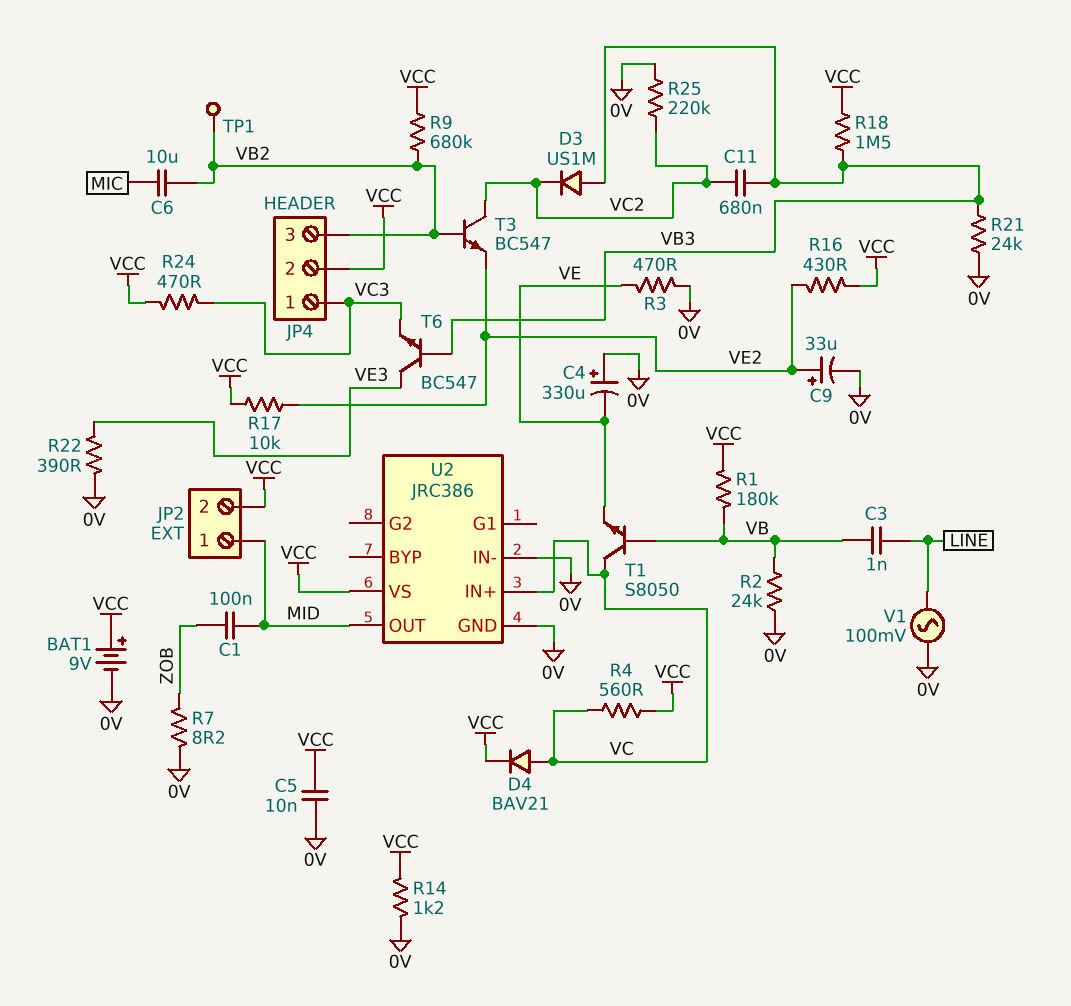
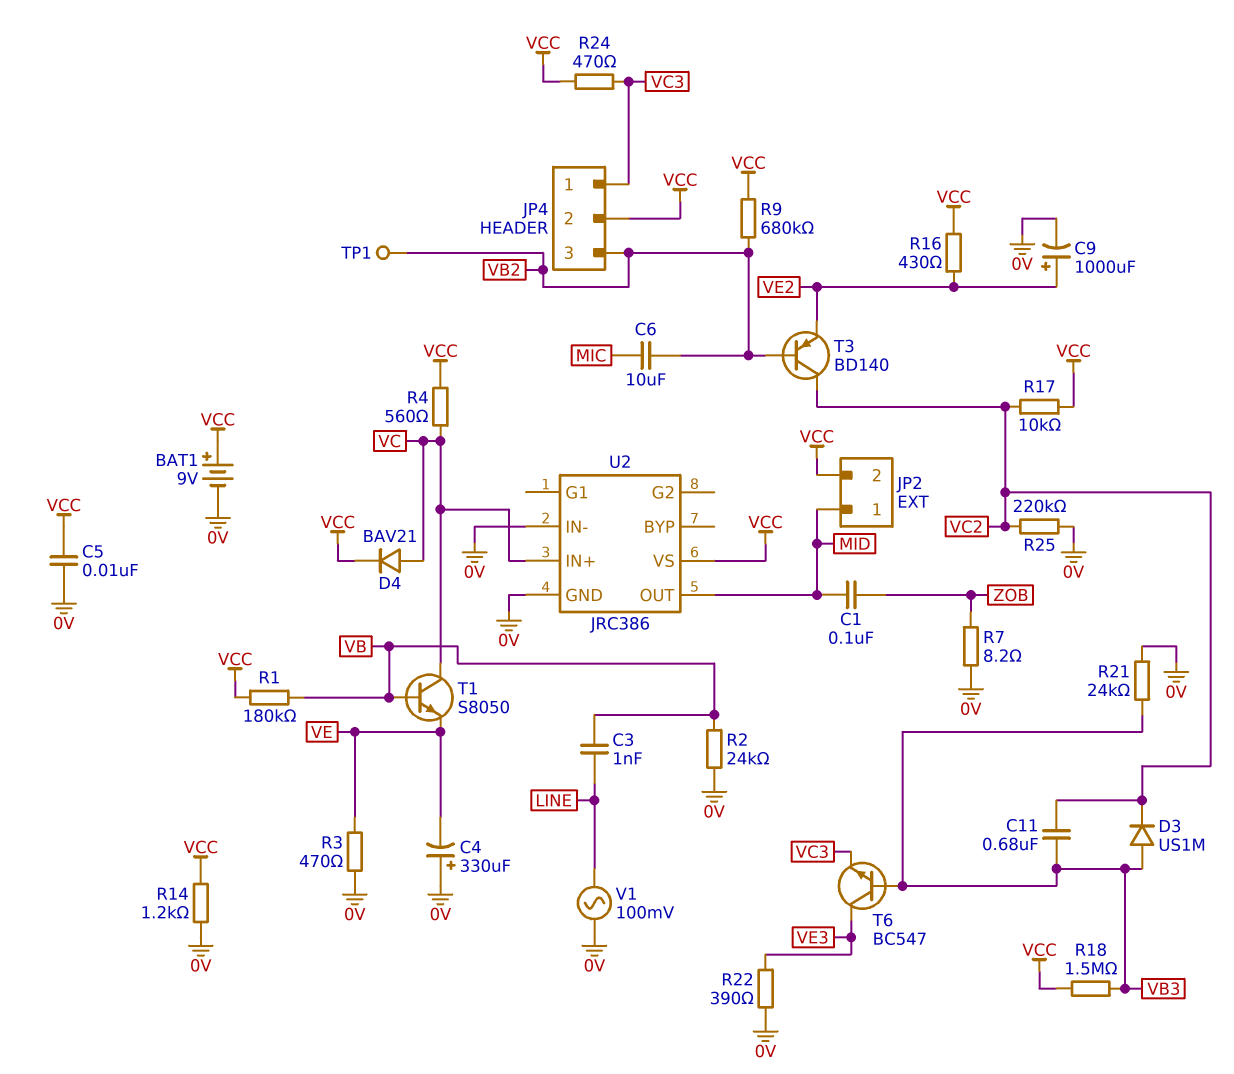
C9: 33uF (plus VE2, minus 0V) -> 1000uF (plus VE2, minus 0V)
R17: 10k (VCC, VE2) -> 10k (VC2, VCC)
T3: NPN BC547 (B VB2, C VC2, E VE2) -> PNP BD140 (B VB2, C VC2, E VE2)

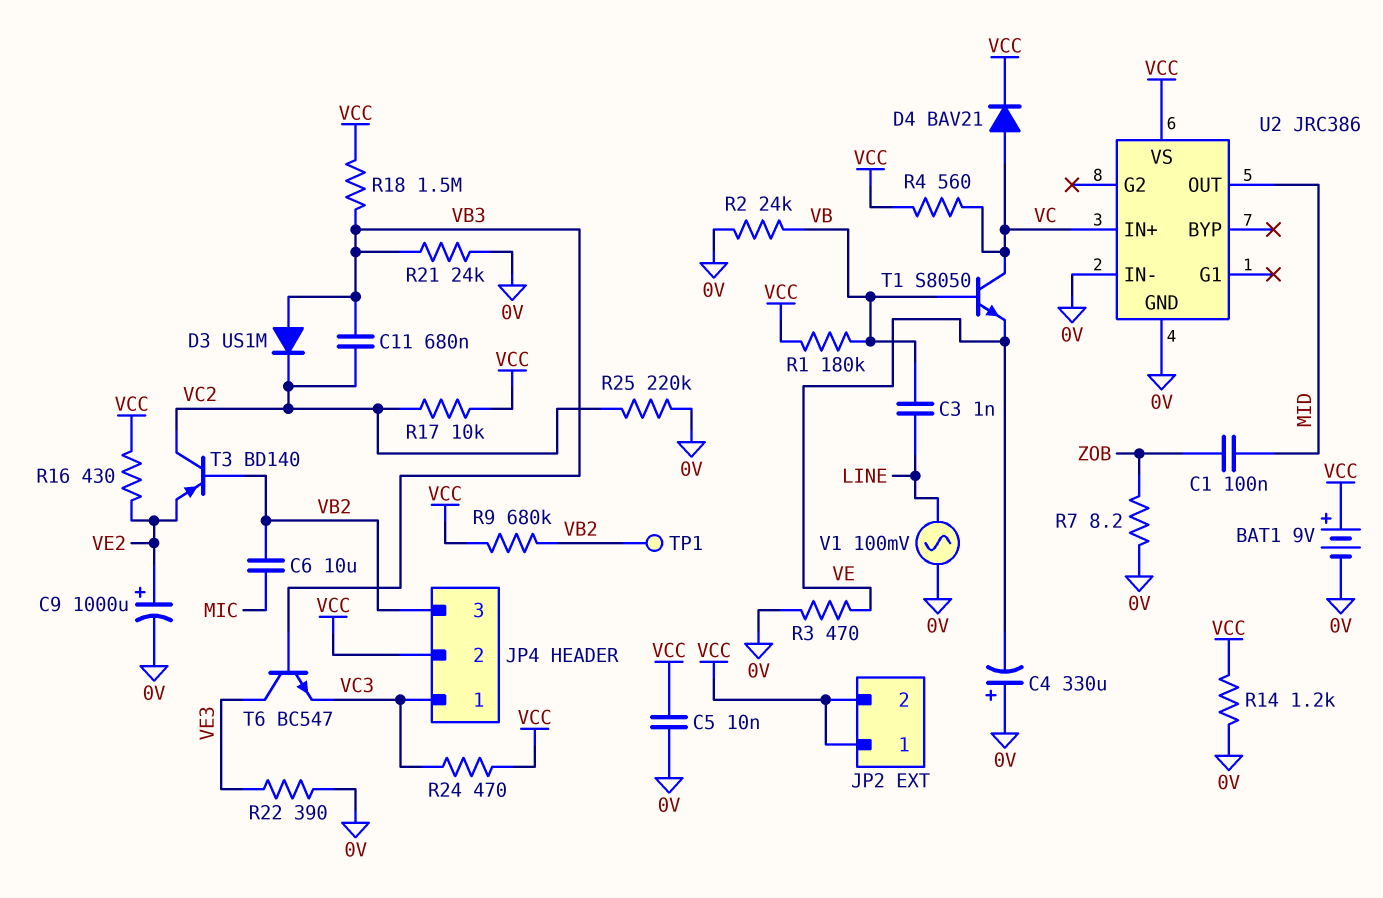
JP2 pin 1: MID -> VCC

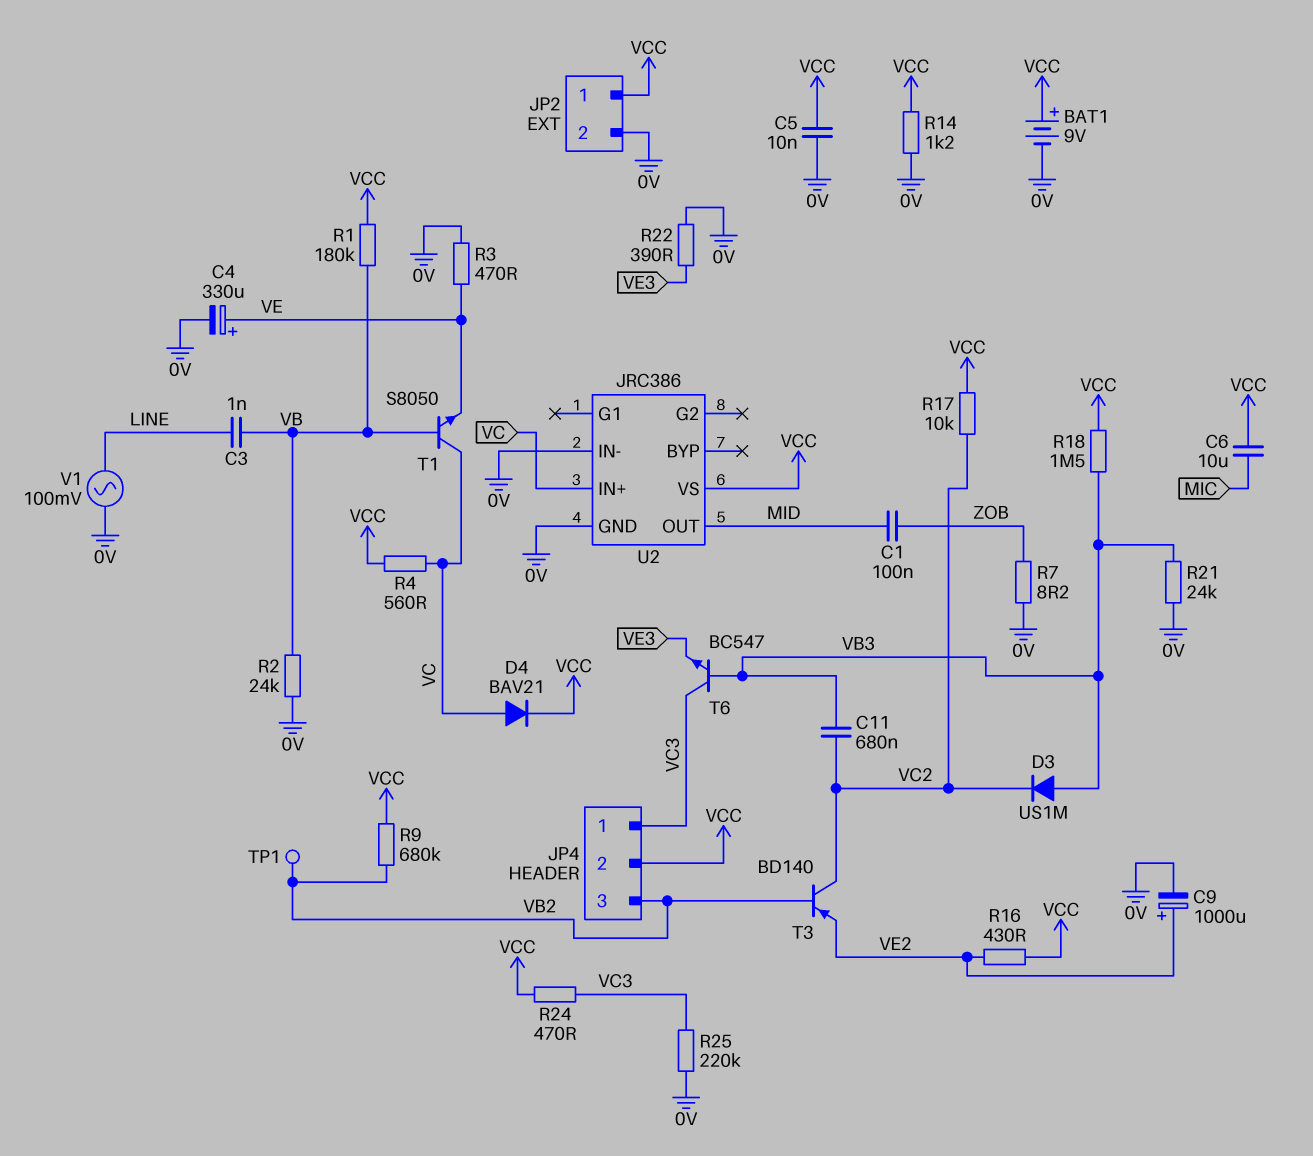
C4: 330uF (plus 0V, minus VE) -> 330uF (plus VE, minus 0V)
C6: 10uF (MIC, VB2) -> 10uF (MIC, VCC)
JP2 pin 2: VCC -> 0V
R25: 220k (0V, VC2) -> 220k (0V, VC3)
T6: NPN BC547 (B VB3, C VE3, E VC3) -> NPN BC547 (B VB3, C VC3, E VE3)

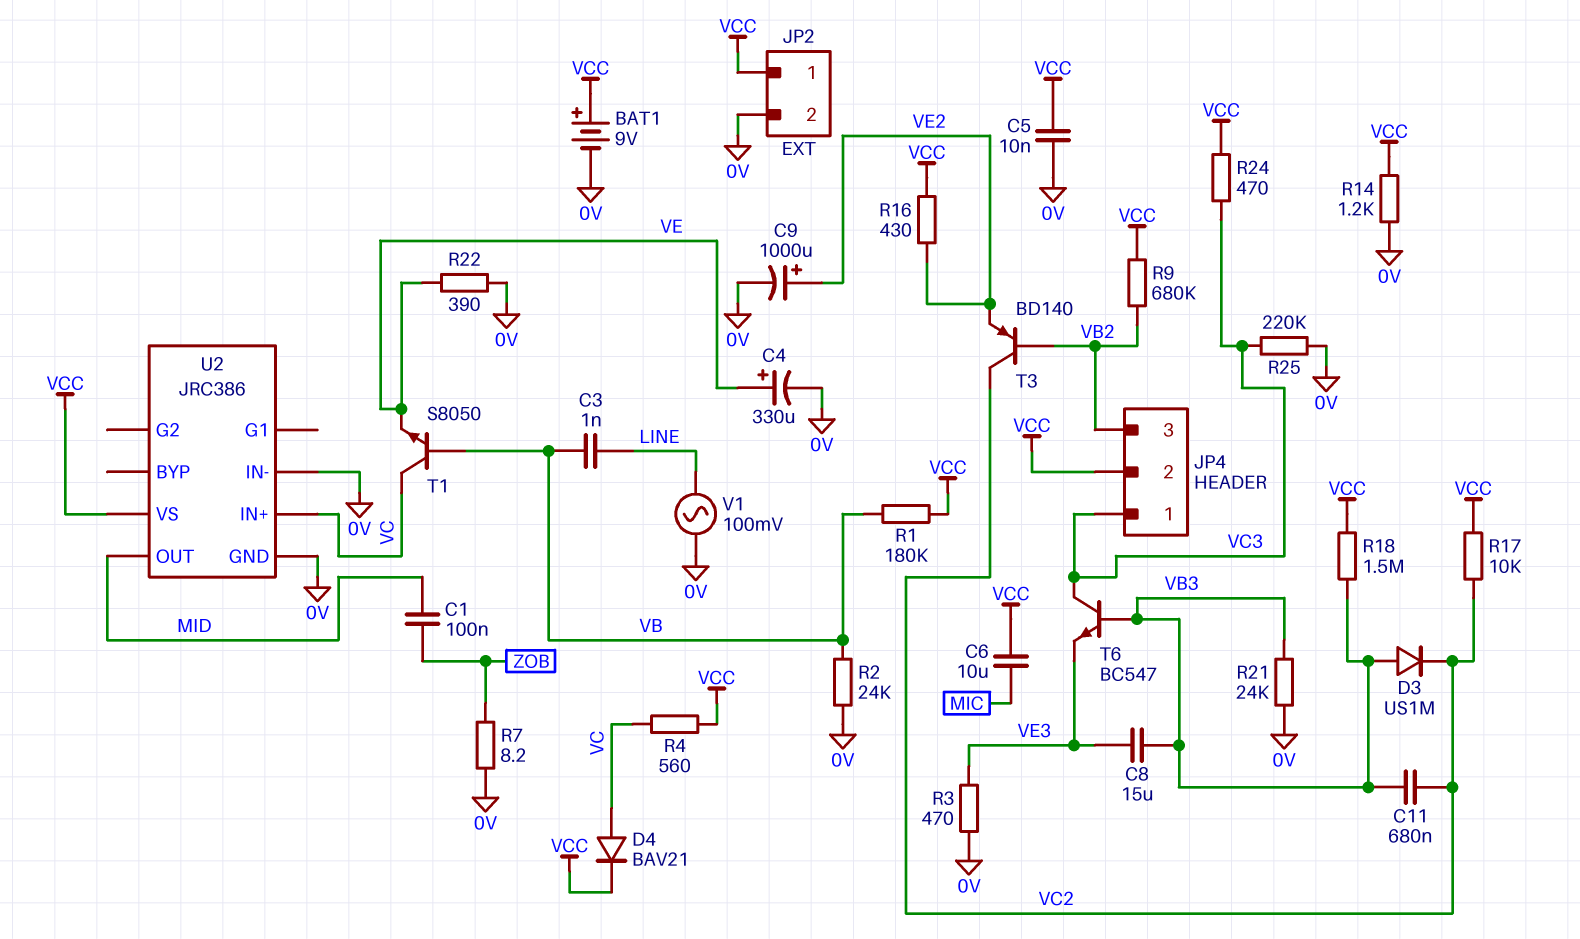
C8: none -> 15uF (VB3, VE3)
R3: 470 (0V, VE) -> 470 (0V, VE3)
R22: 390 (0V, VE3) -> 390 (0V, VE)
TP1: test point (VB2) -> none

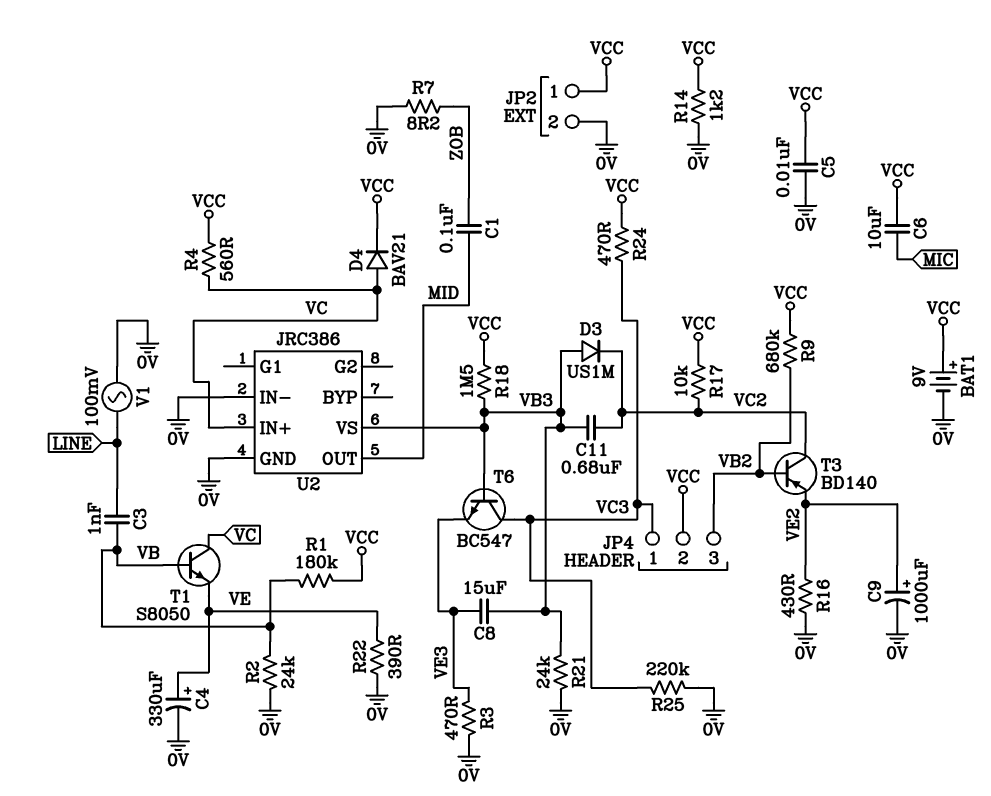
R16: 430 (VCC, VE2) -> 430 (0V, VE2)
U2 pin VS: VCC -> VB3

